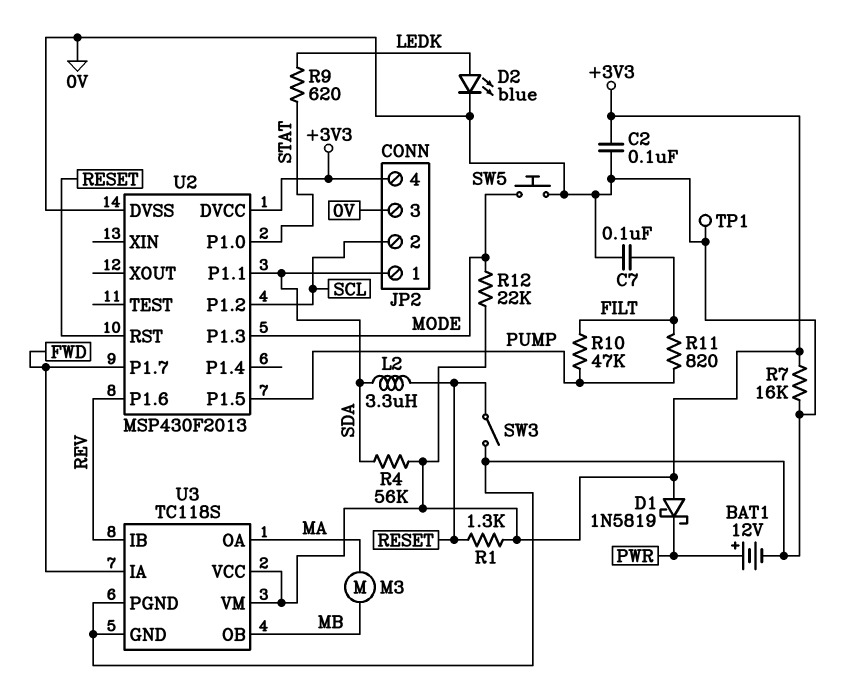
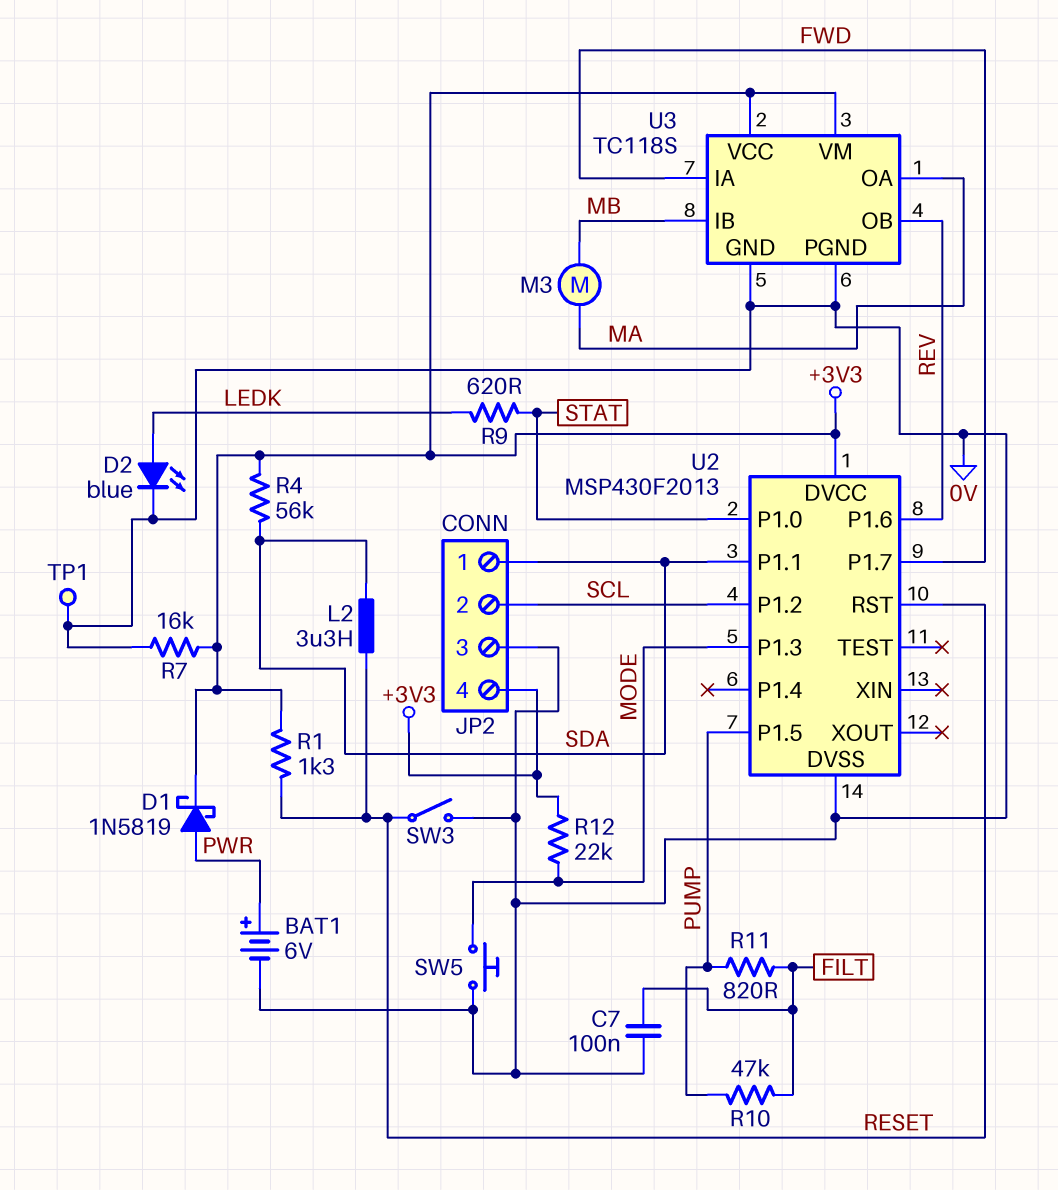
BAT1: 12V (plus PWR, minus 0V) -> 6V (plus PWR, minus 0V)
C2: 100nF (+3V3, 0V) -> none
D1: schottky 1N5819 (A +3V3, K PWR) -> schottky 1N5819 (A PWR, K +3V3)
U3 pin IB: REV -> MB
U3 pin OB: MB -> REV

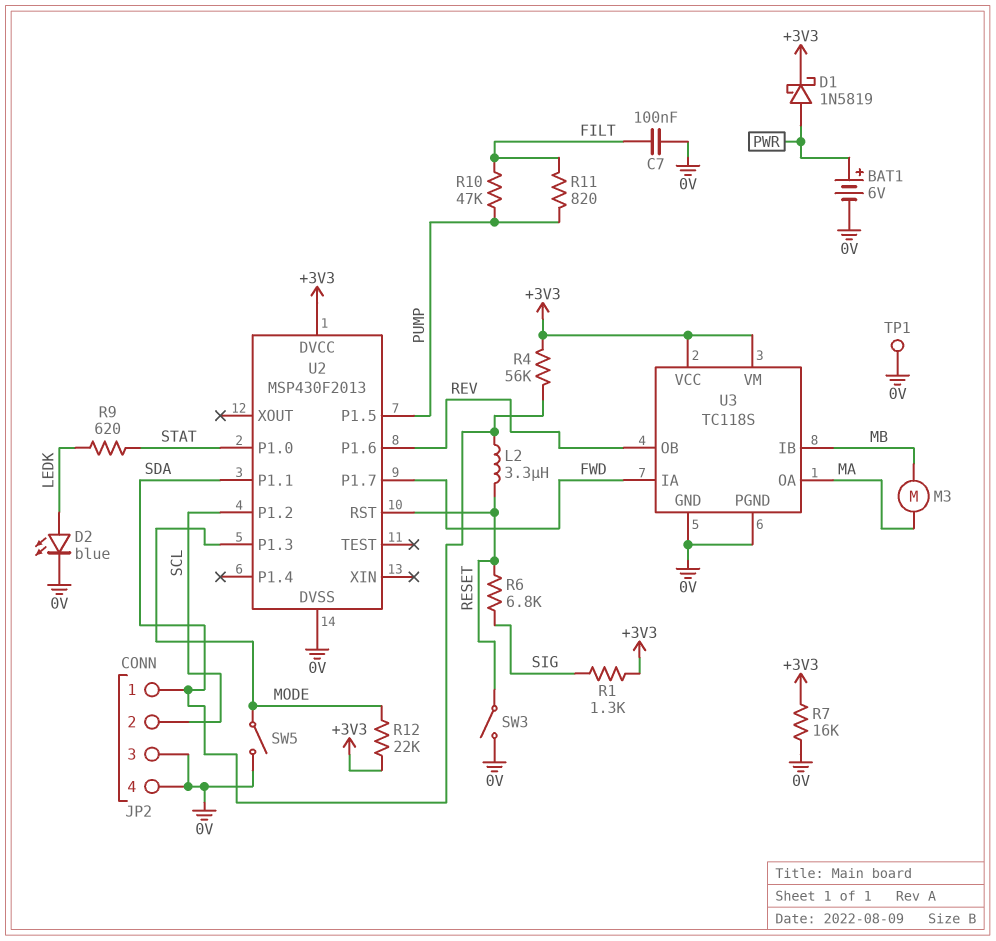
JP2 pin 4: +3V3 -> 0V
R1: 1.3k (+3V3, RESET) -> 1.3k (+3V3, SIG)
R6: none -> 6.8k (RESET, SIG)
SW5: button (0V, MODE) -> switch (0V, MODE)

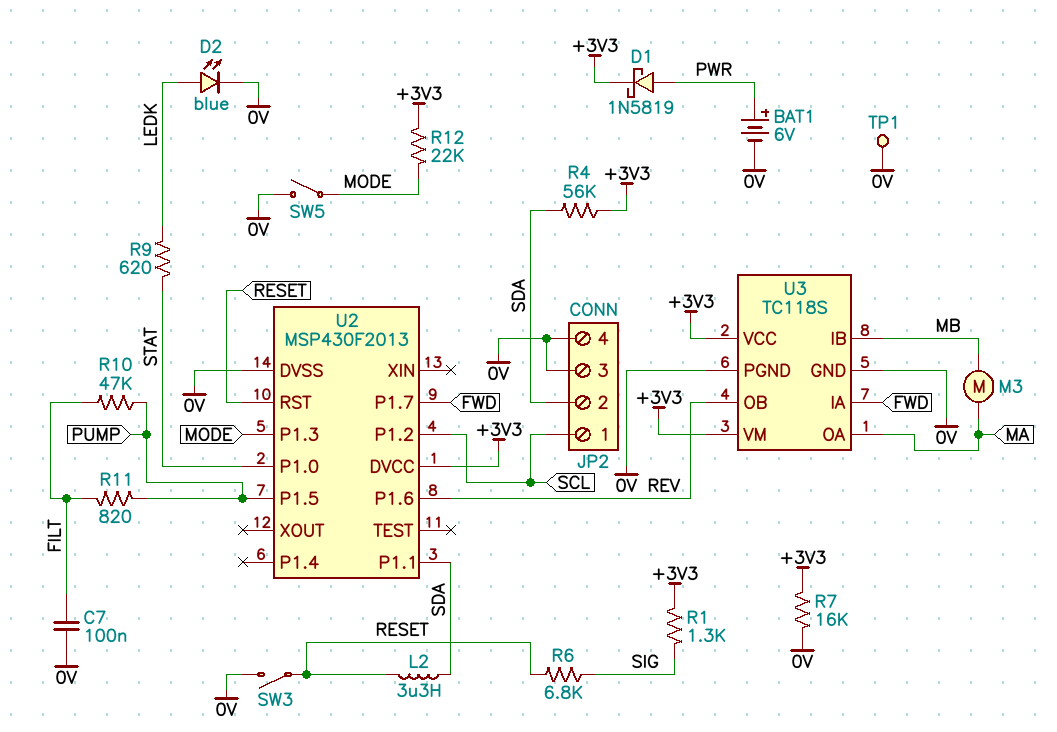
JP2 pin 1: SDA -> SCL
JP2 pin 2: SCL -> SDA

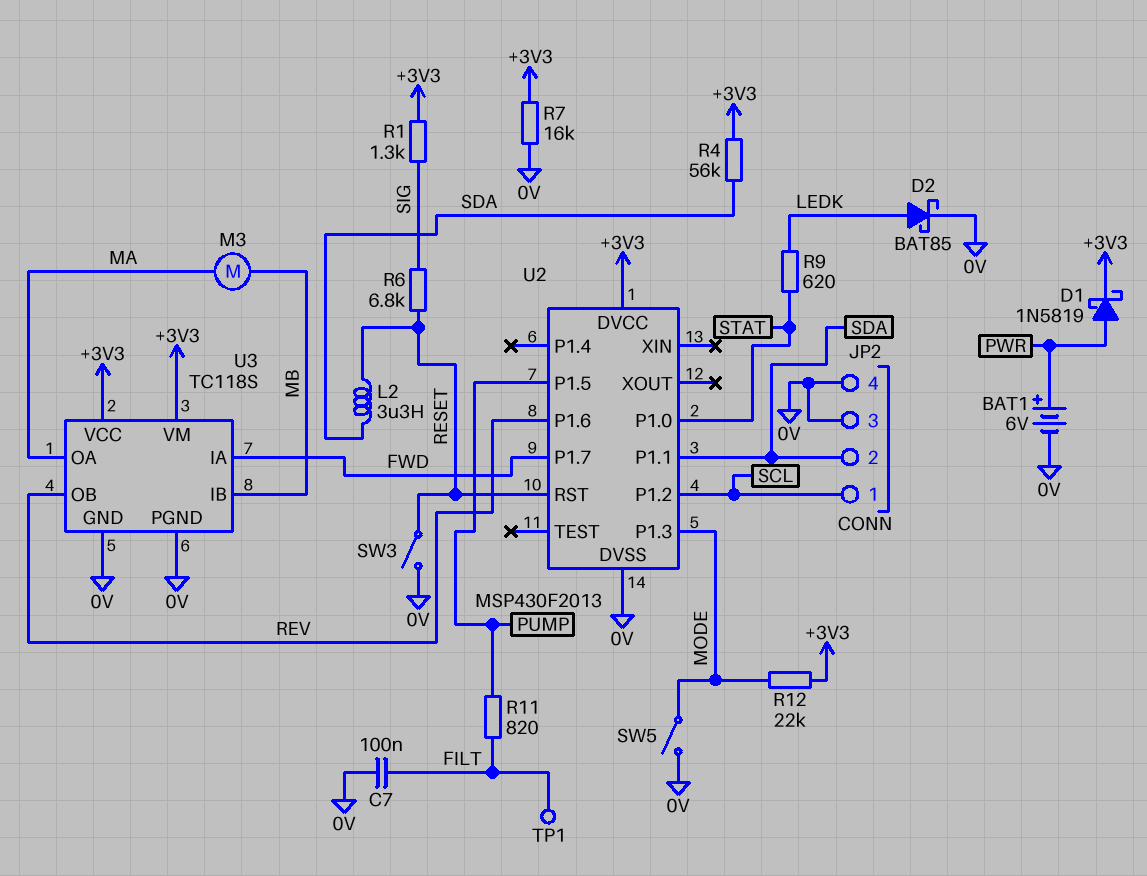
D2: LED blue (A LEDK, K 0V) -> schottky BAT85 (A LEDK, K 0V)
R10: 47k (FILT, PUMP) -> none
TP1: test point (0V) -> test point (FILT)

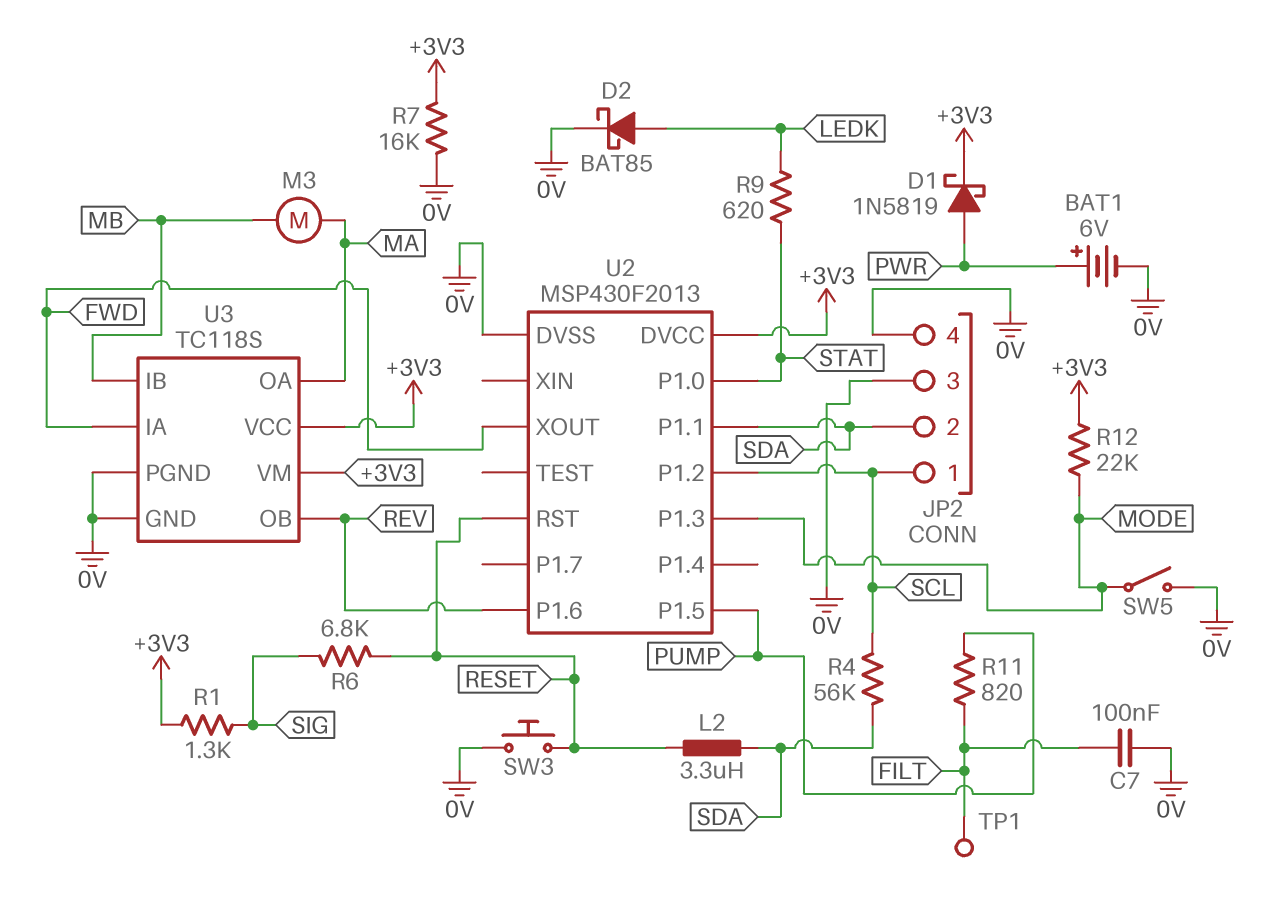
R4: 56k (+3V3, SDA) -> 56k (SCL, SDA)
SW3: switch (0V, RESET) -> button (0V, RESET)
U2 pin P1.7: FWD -> none
U2 pin XOUT: none -> FWD

